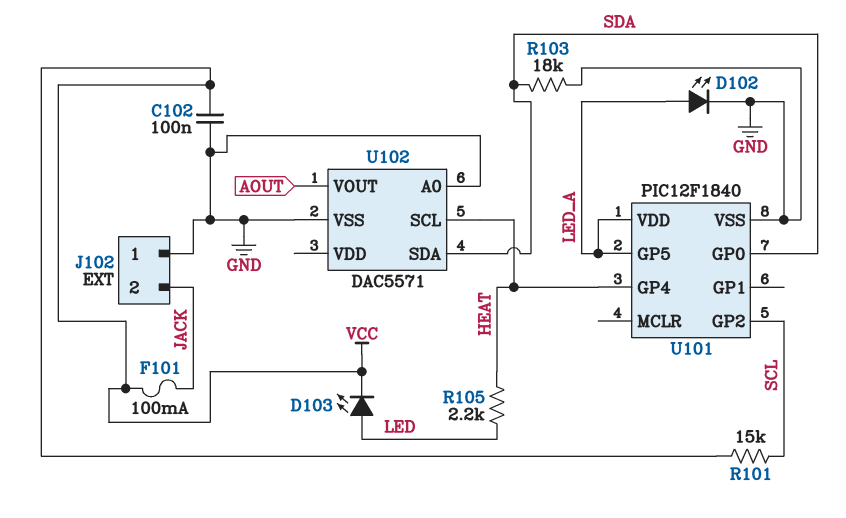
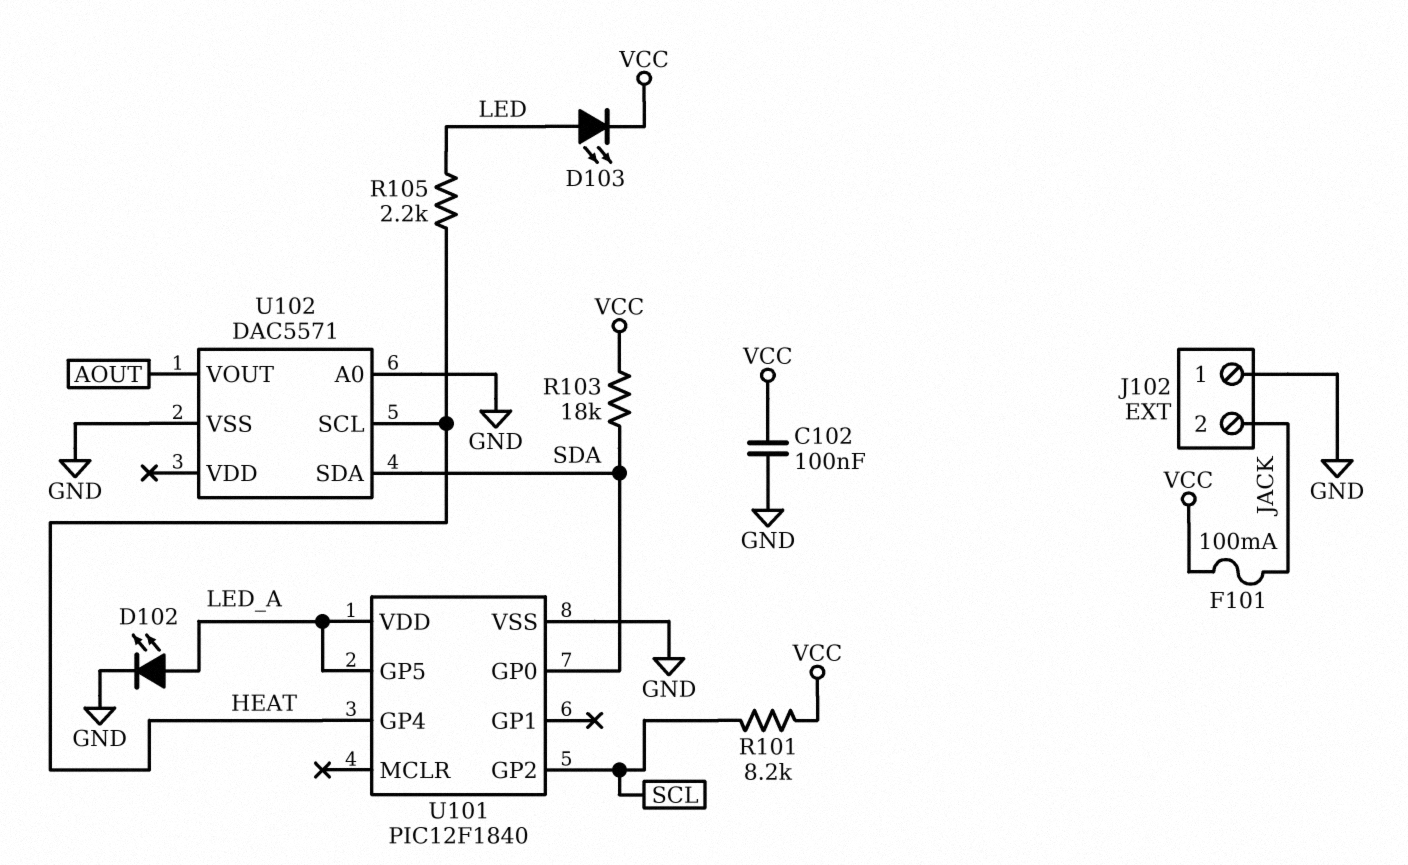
R101: 15k (SCL, VCC) -> 8.2k (SCL, VCC)
R103: 18k (GND, SDA) -> 18k (SDA, VCC)

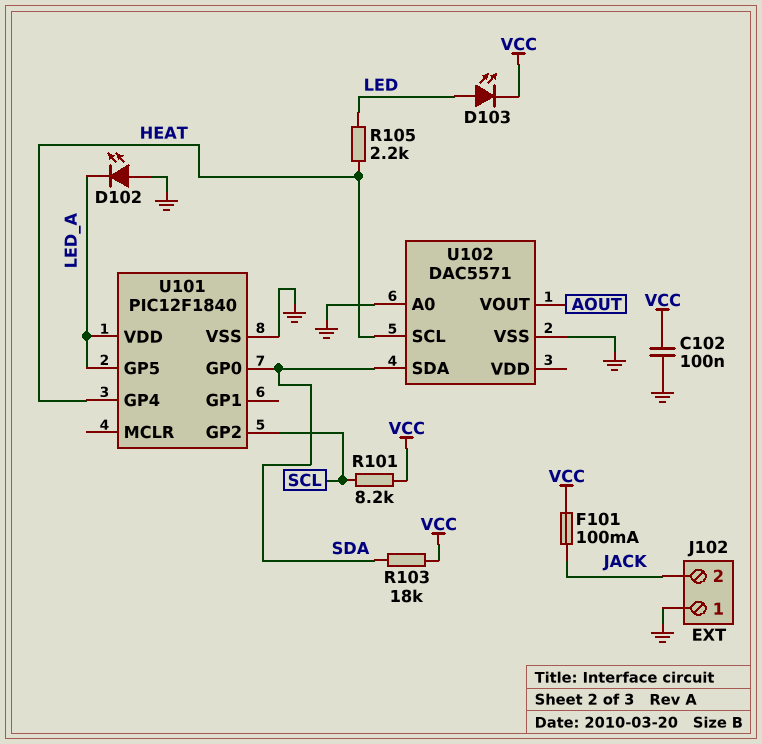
D102: LED (A LED_A, K GND) -> LED (A GND, K LED_A)

